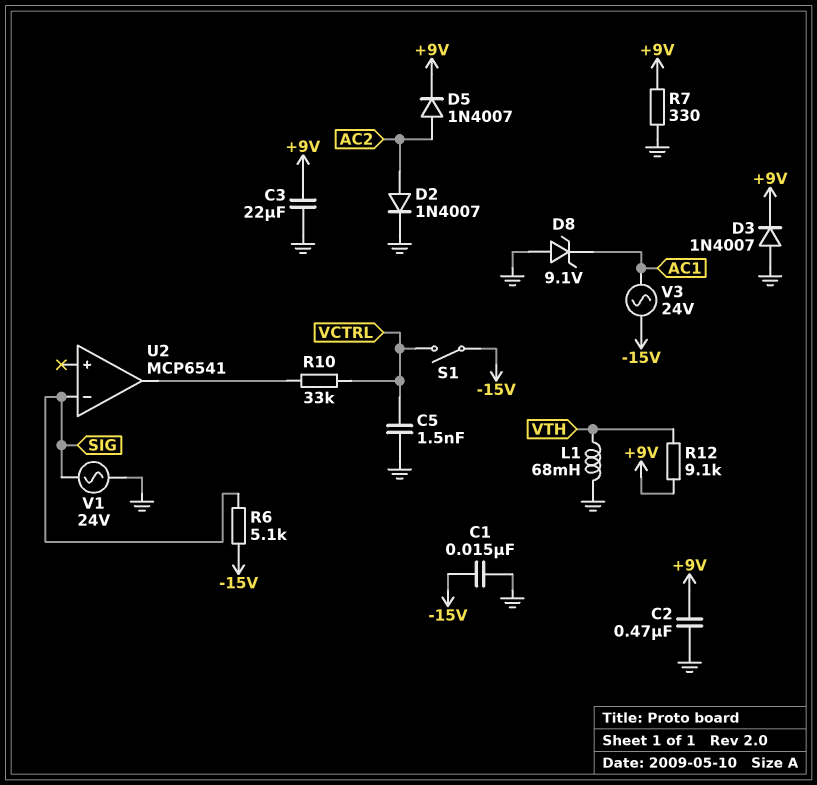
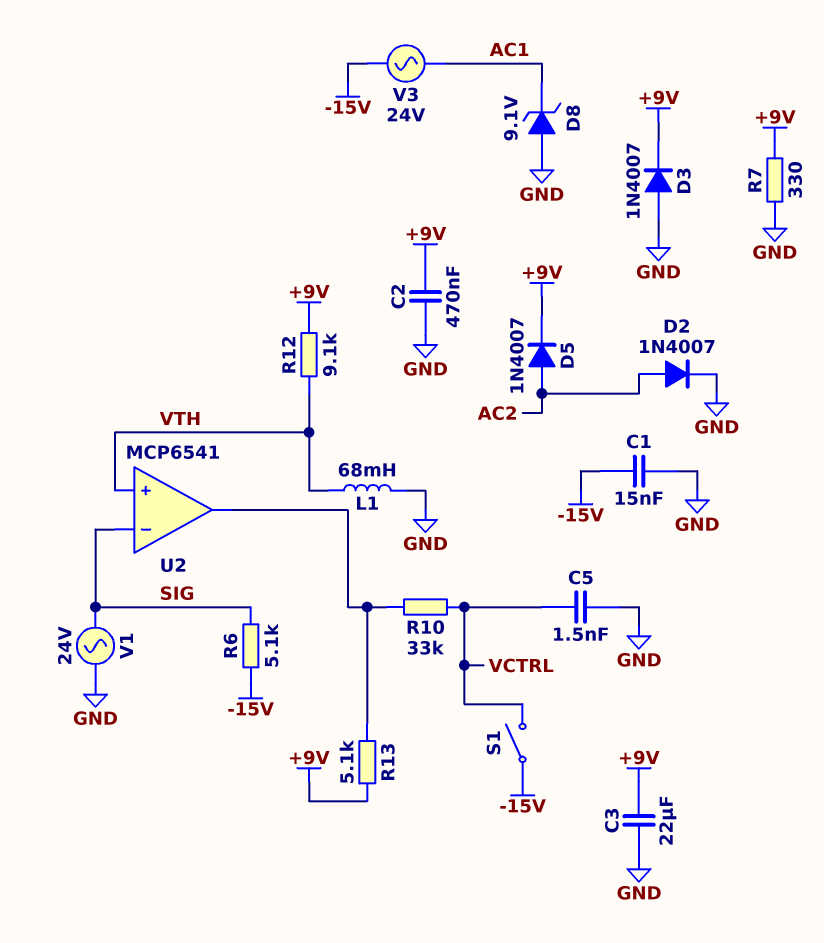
R13: none -> 5.1k (+9V, U2/out)
U2 pin in+: none -> VTH

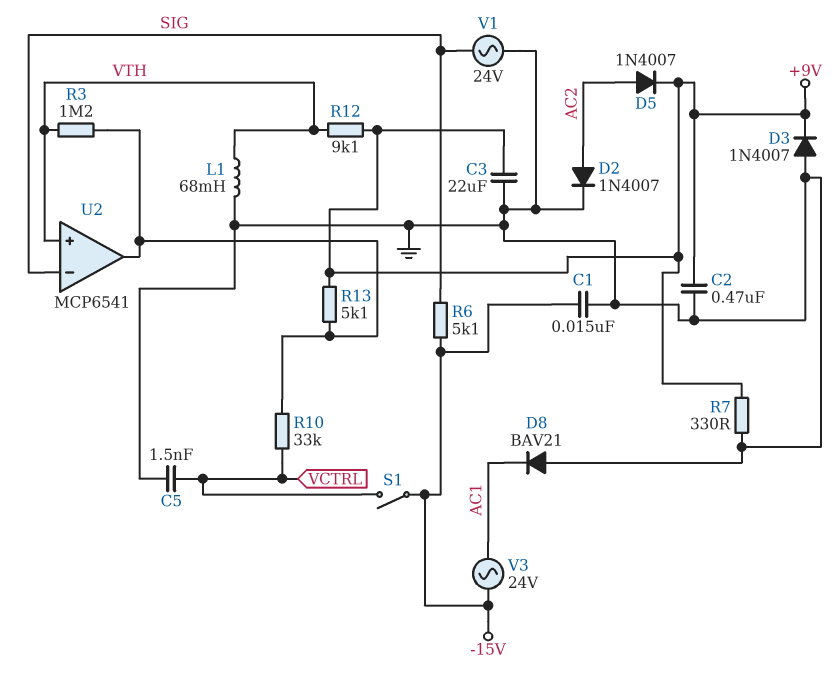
D8: zener 9.1V (A GND, K AC1) -> diode BAV21 (A GND, K AC1)
R3: none -> 1.2M (U2/out, VTH)

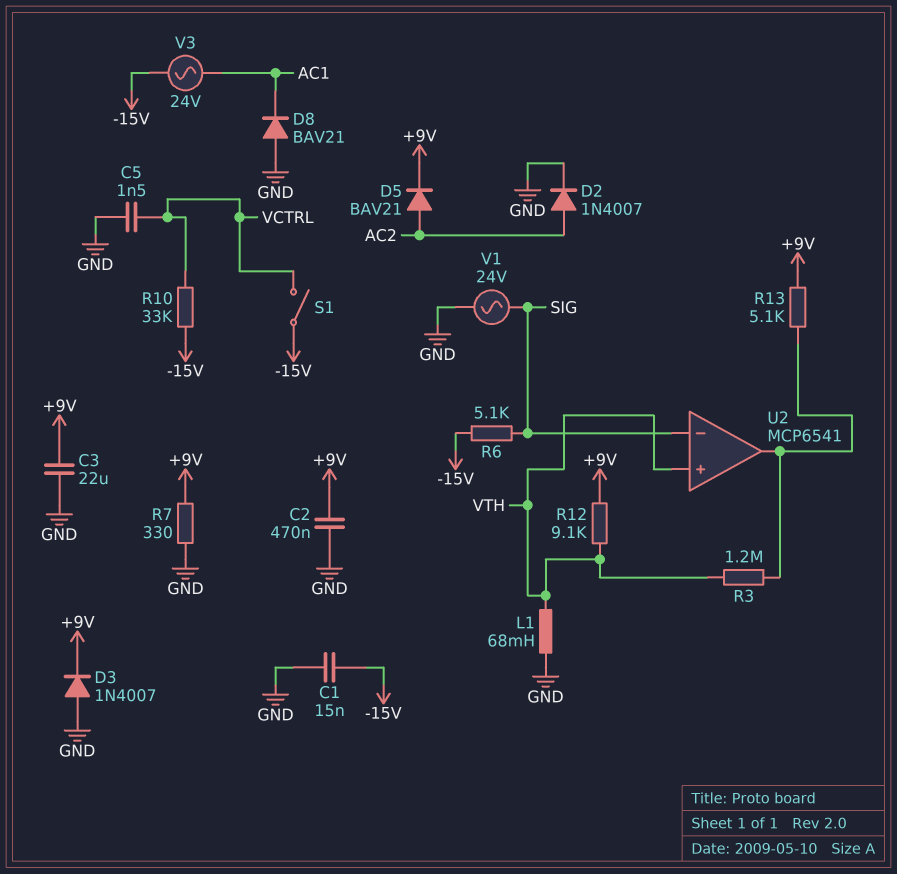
D5: diode 1N4007 (A AC2, K +9V) -> diode BAV21 (A AC2, K +9V)
R10: 33k (U2/out, VCTRL) -> 33k (-15V, VCTRL)

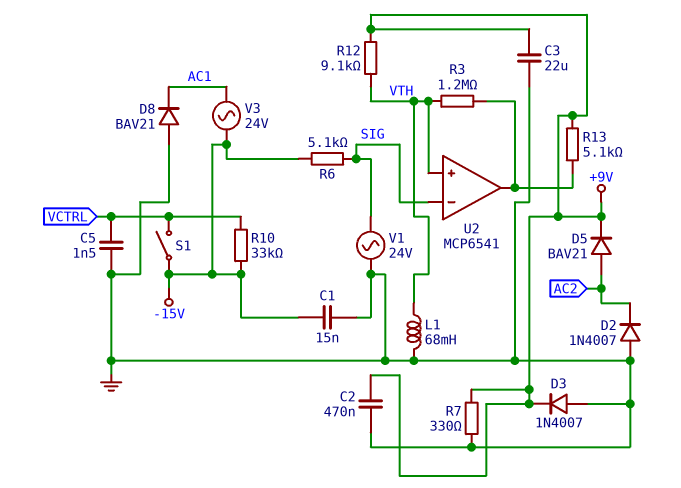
D2: diode 1N4007 (A AC2, K GND) -> diode 1N4007 (A GND, K AC2)

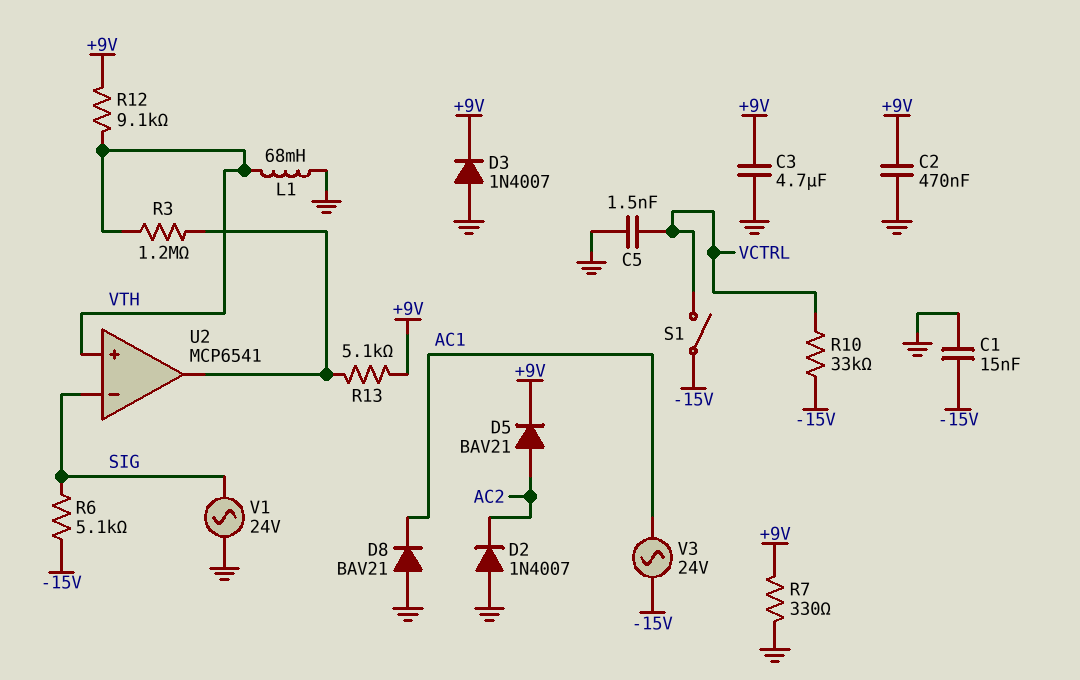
C3: 22uF (+9V, GND) -> 4.7uF (+9V, GND)

